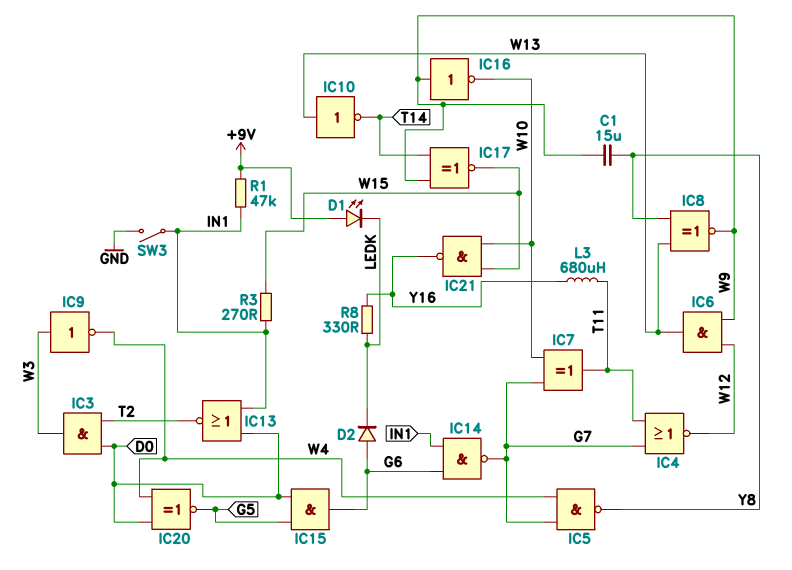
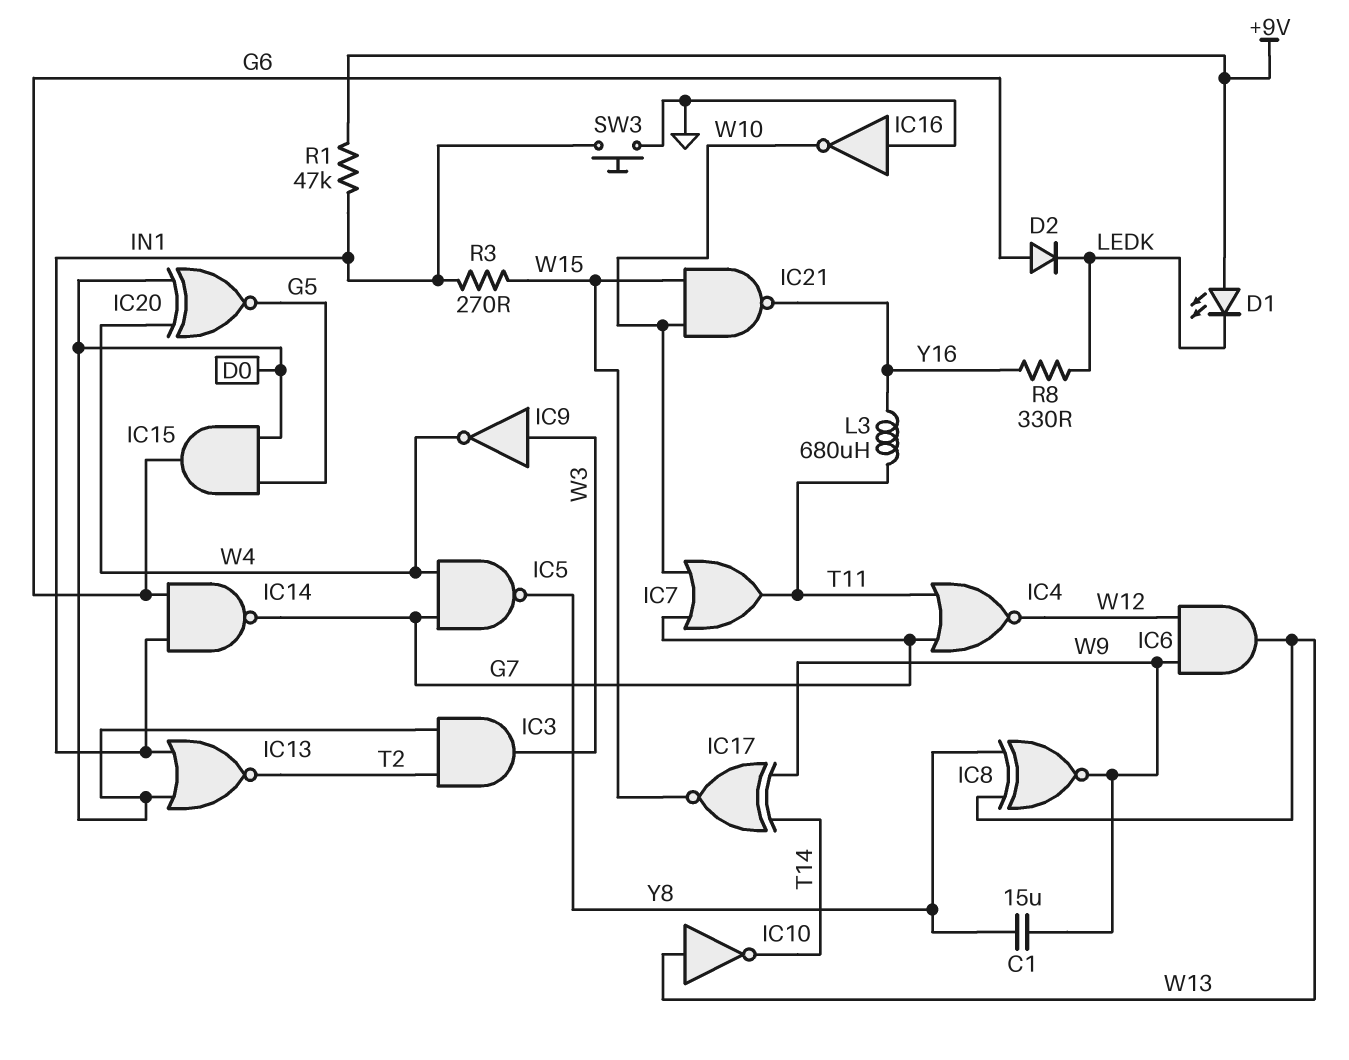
IC7: XOR (in G7, in W10, out T11) -> OR (in G7, in W10, out T11)
IC16: NOT (in W9, out W10) -> NOT (in GND, out W10)
SW3: switch (GND, IN1) -> button (GND, IN1)

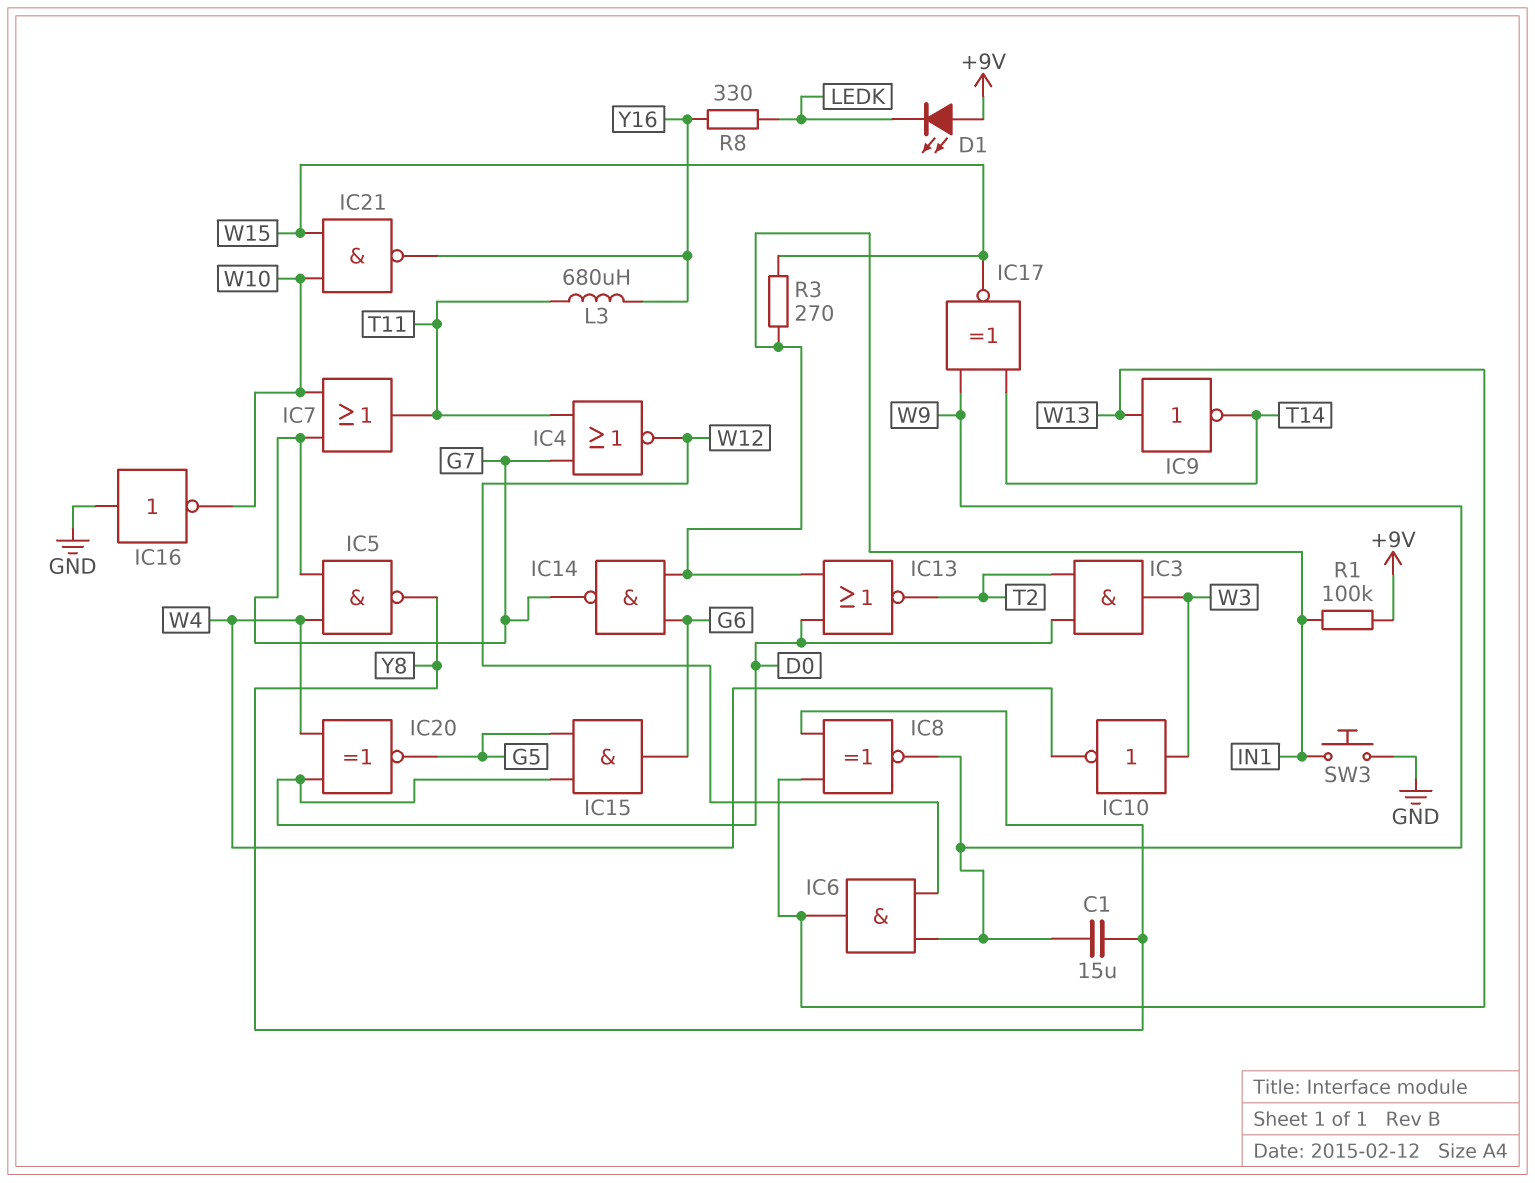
D2: diode (A G6, K LEDK) -> none
IC9: NOT (in W3, out W4) -> NOT (in W13, out T14)
IC10: NOT (in W13, out T14) -> NOT (in W3, out W4)
R1: 47k (+9V, IN1) -> 100k (+9V, IN1)

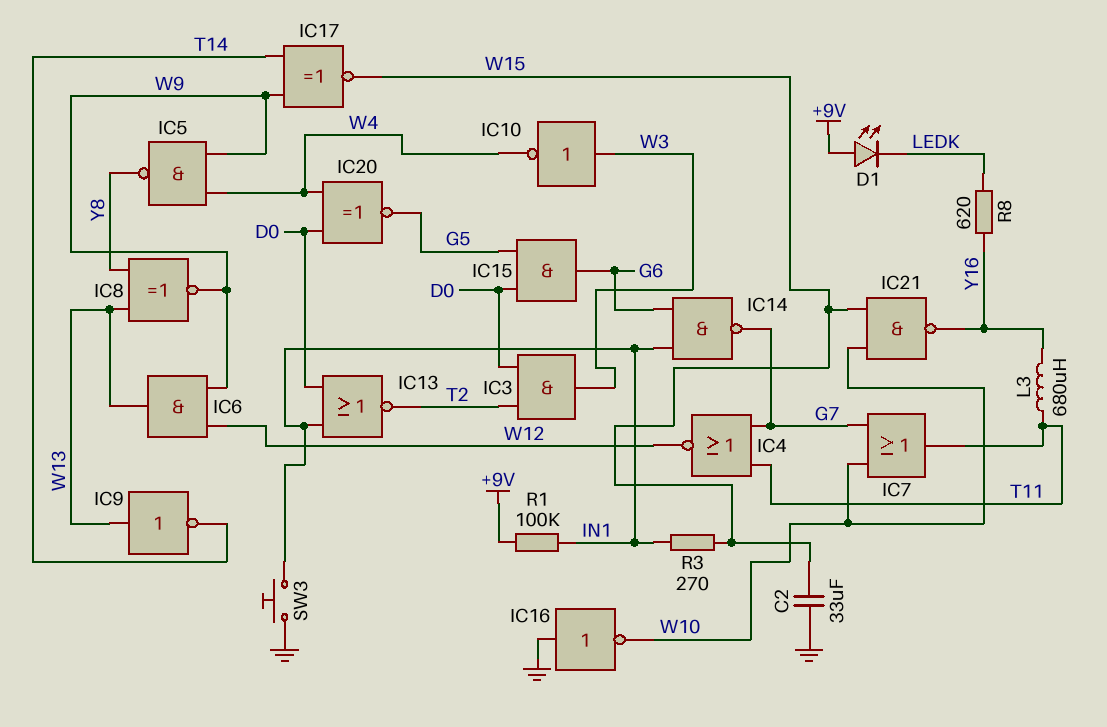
C1: 15uF (W9, Y8) -> none
C2: none -> 33uF (GND, W15)
IC5: NAND (in G7, in W4, out Y8) -> NAND (in W4, in W9, out Y8)
R8: 330 (LEDK, Y16) -> 620 (LEDK, Y16)

